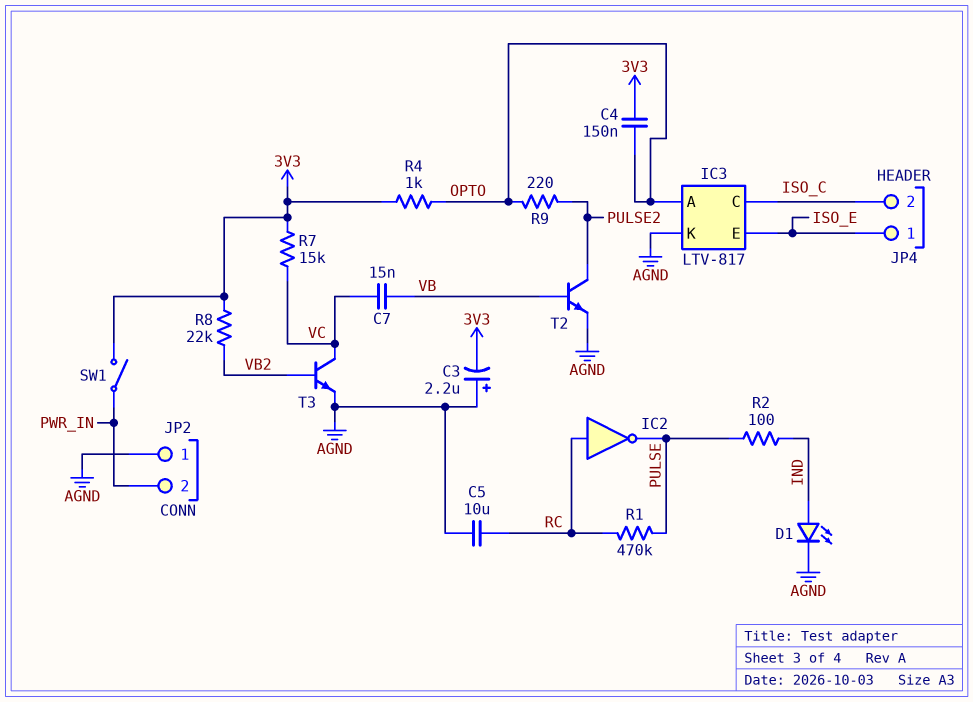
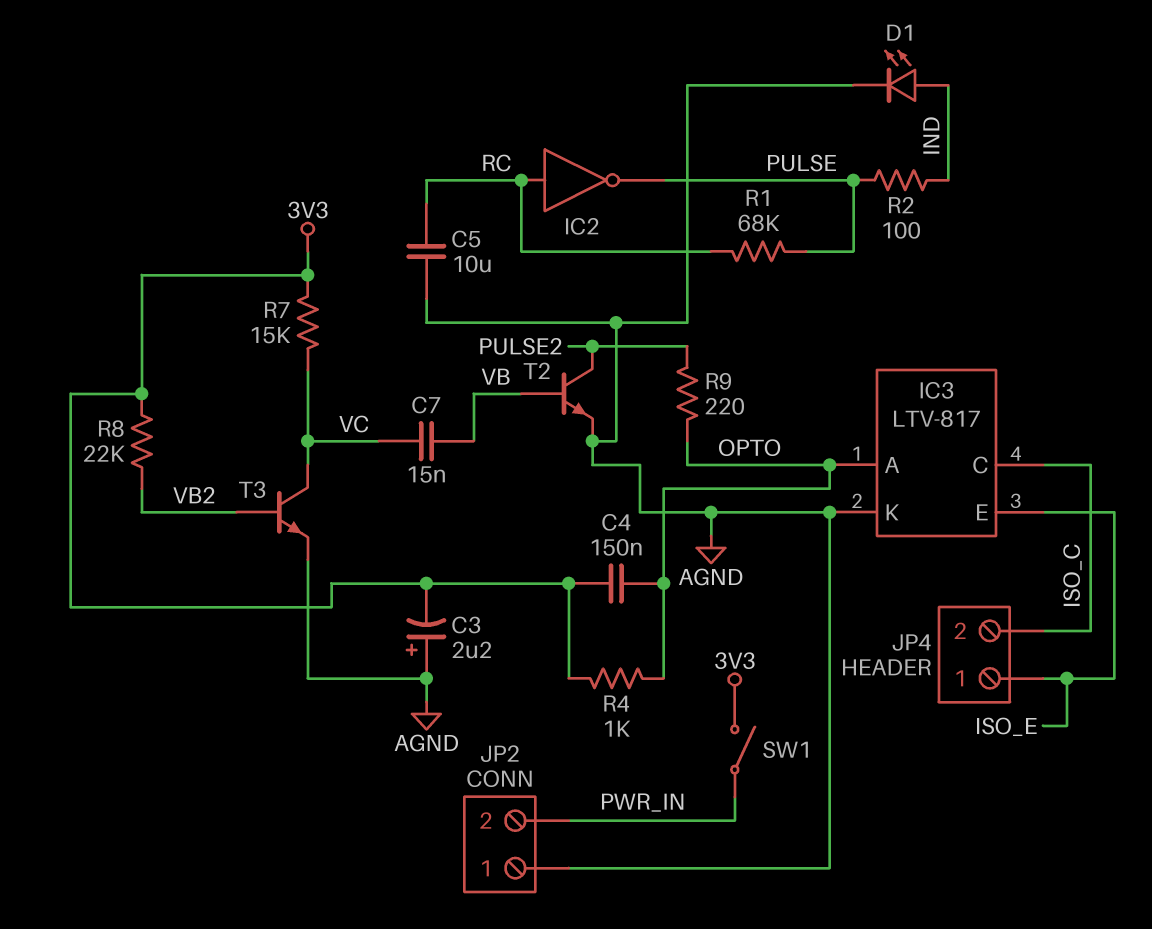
R1: 470k (PULSE, RC) -> 68k (PULSE, RC)

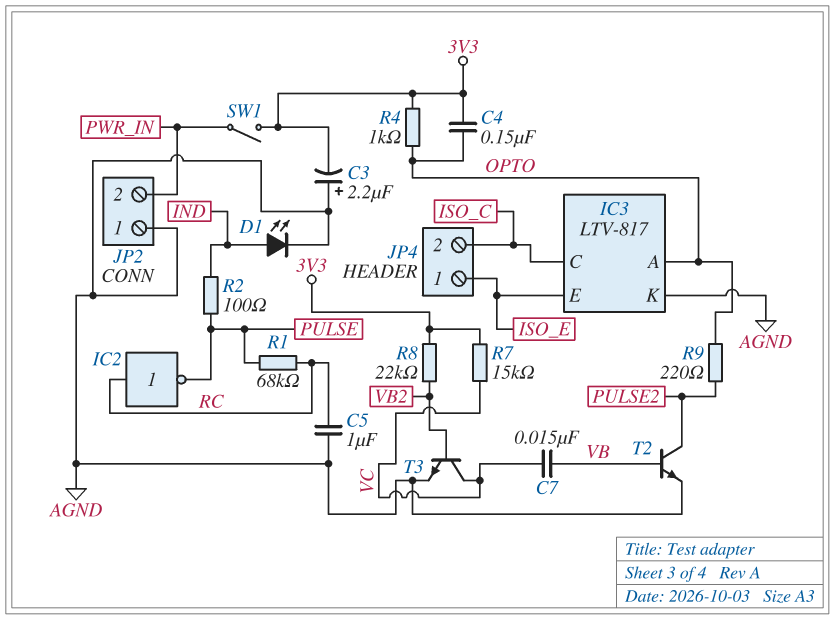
C5: 10uF (AGND, RC) -> 1uF (AGND, RC)

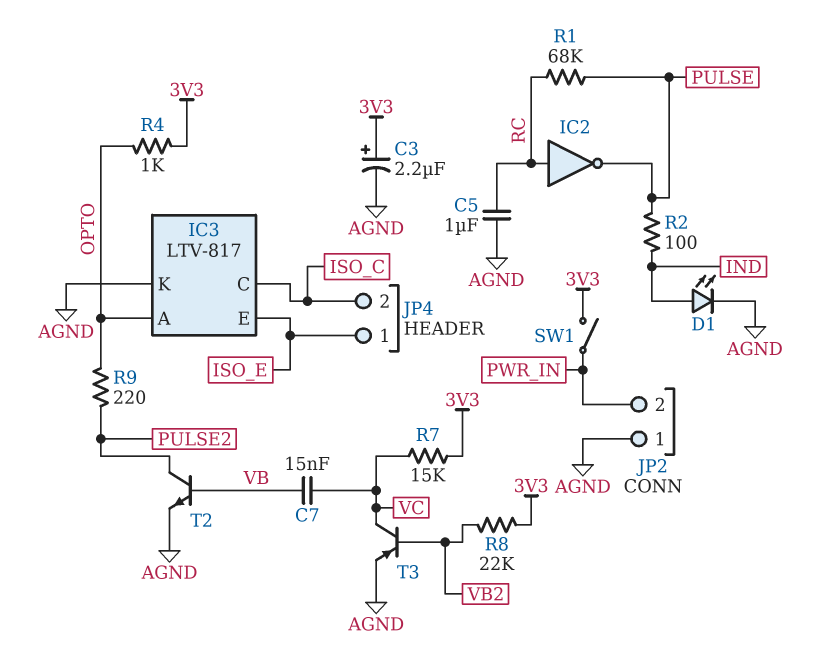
C3: 2.2uF (plus AGND, minus 3V3) -> 2.2uF (plus 3V3, minus AGND)
C4: 150nF (3V3, OPTO) -> none
T3: NPN (B VB2, C VC, E AGND) -> PNP (B VB2, C VC, E AGND)

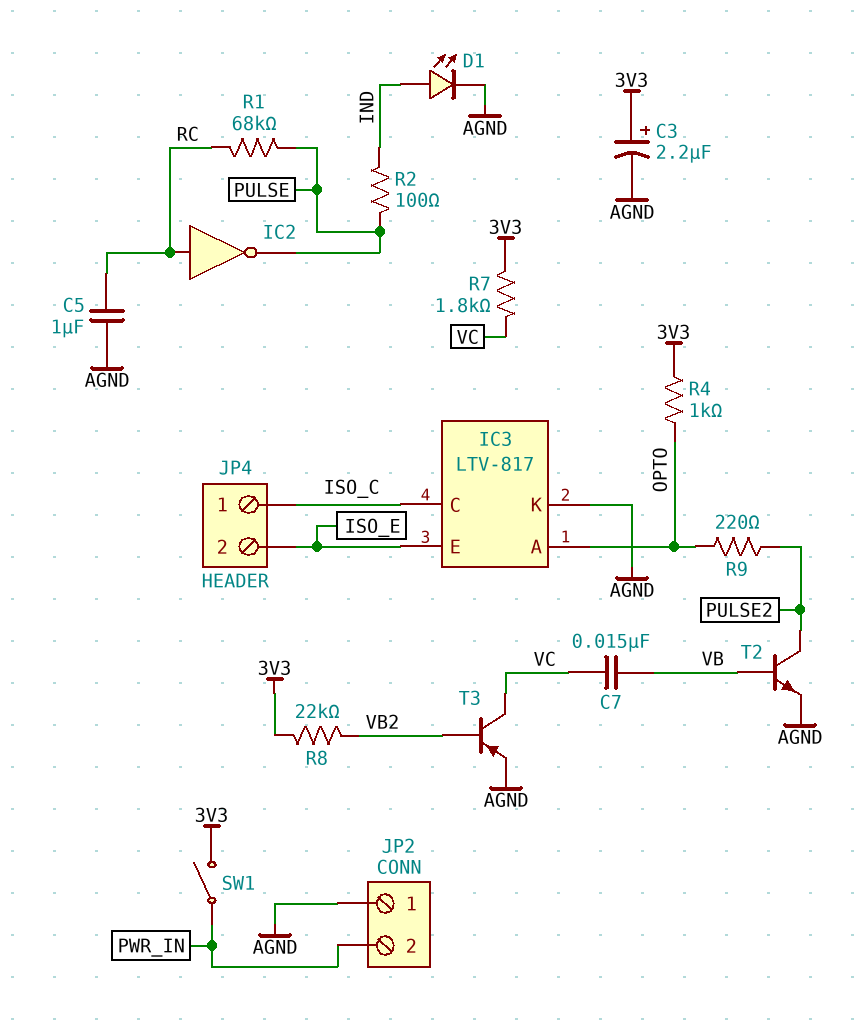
JP4 pin 1: ISO_E -> ISO_C
JP4 pin 2: ISO_C -> ISO_E
R7: 15k (3V3, VC) -> 1.8k (3V3, VC)

